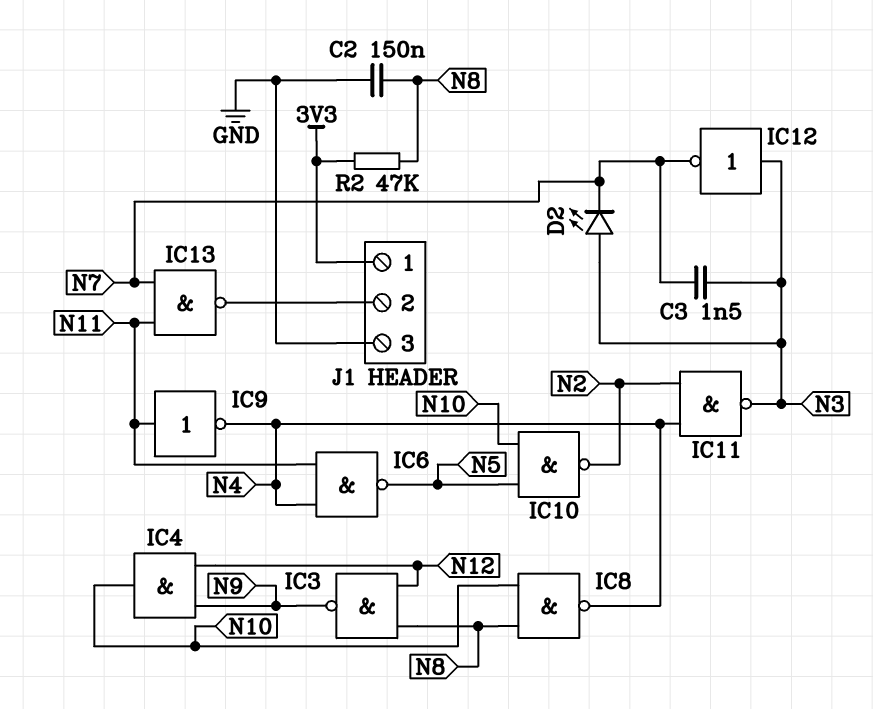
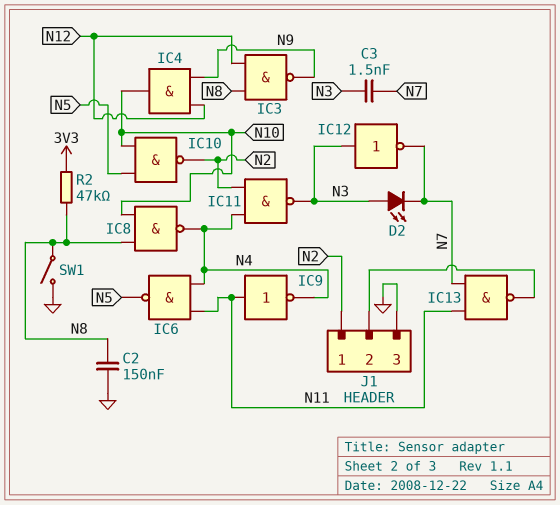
J1 pin 1: 3V3 -> N2
SW1: none -> switch (GND, N8)

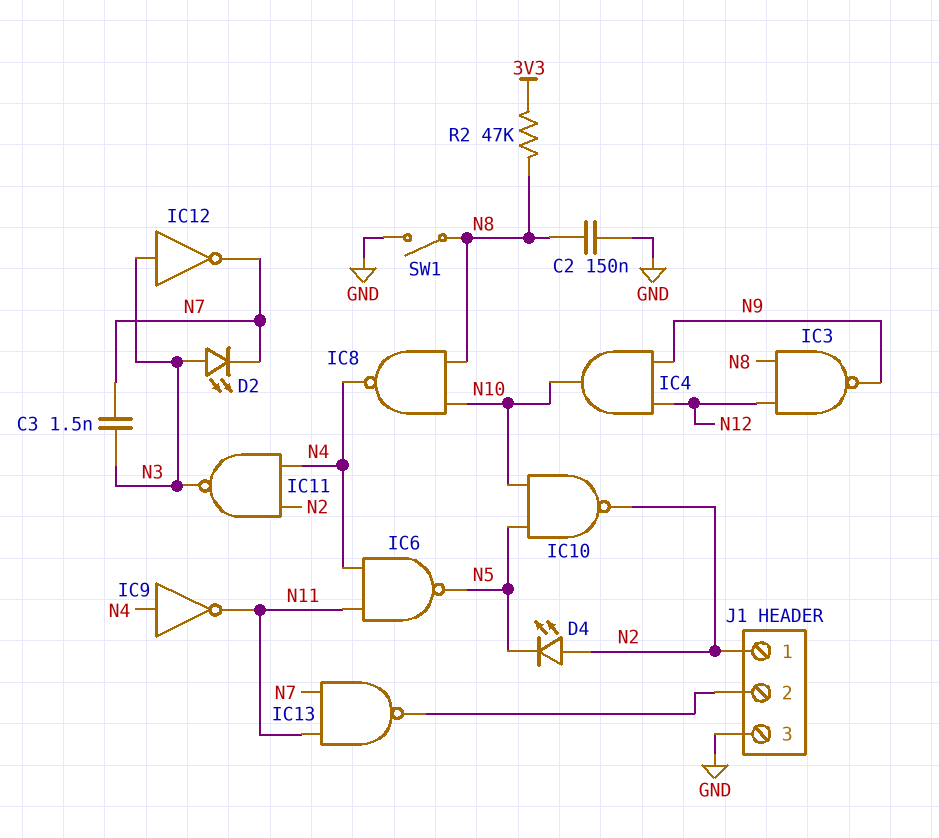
D4: none -> LED (A N2, K N5)
IC9: NOT (in N11, out N4) -> NOT (in N4, out N11)

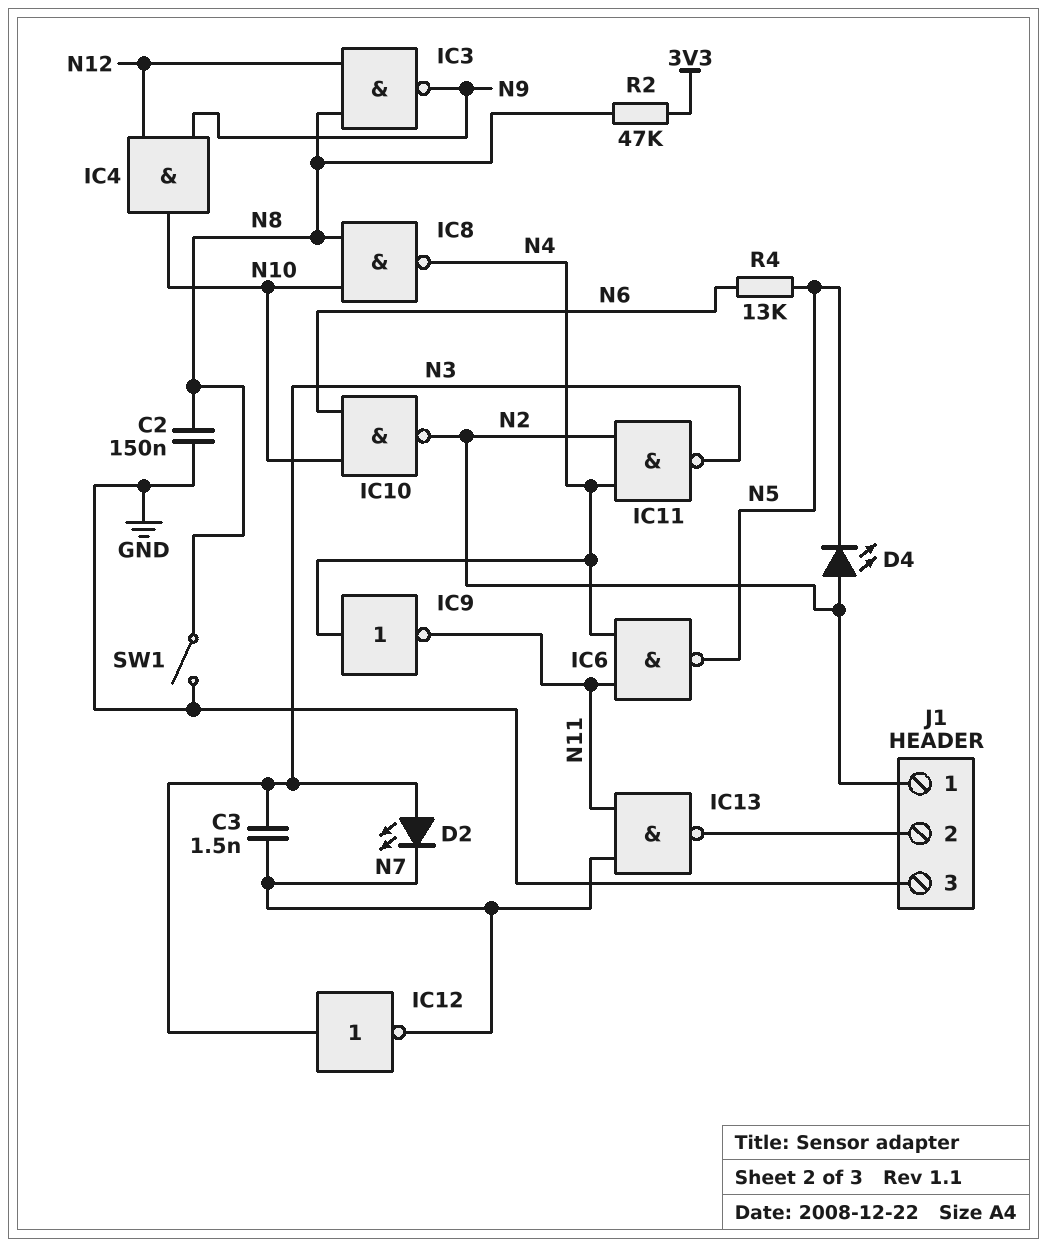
IC10: NAND (in N5, in N10, out N2) -> NAND (in N6, in N10, out N2)
R4: none -> 13k (N5, N6)

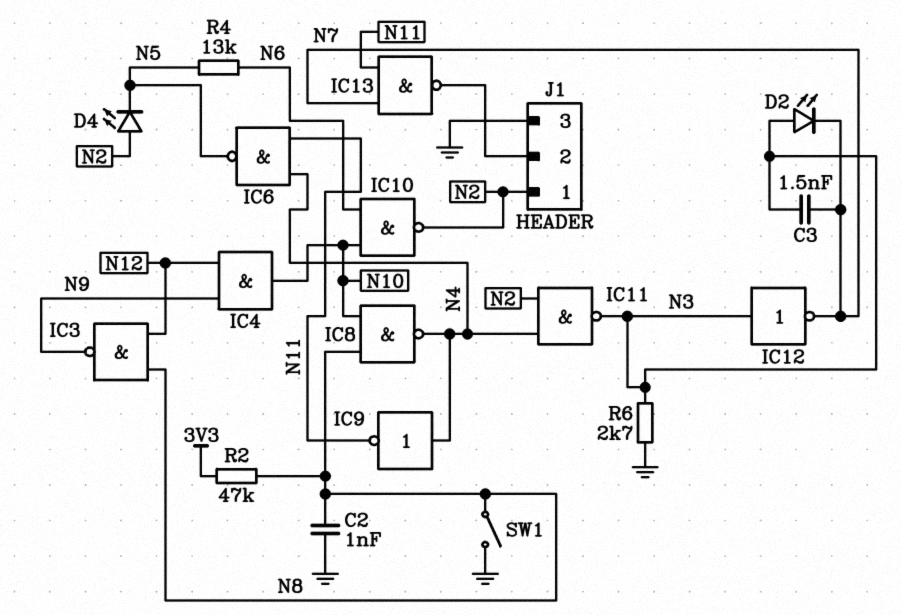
C2: 150nF (GND, N8) -> 1nF (GND, N8)
R6: none -> 2.7k (GND, N3)

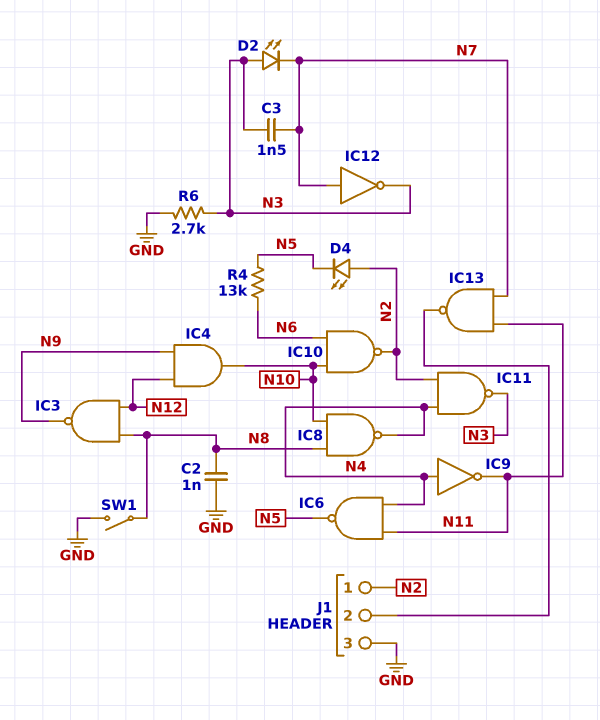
IC12: NOT (in N3, out N7) -> NOT (in N7, out N3)
R2: 47k (3V3, N8) -> none

